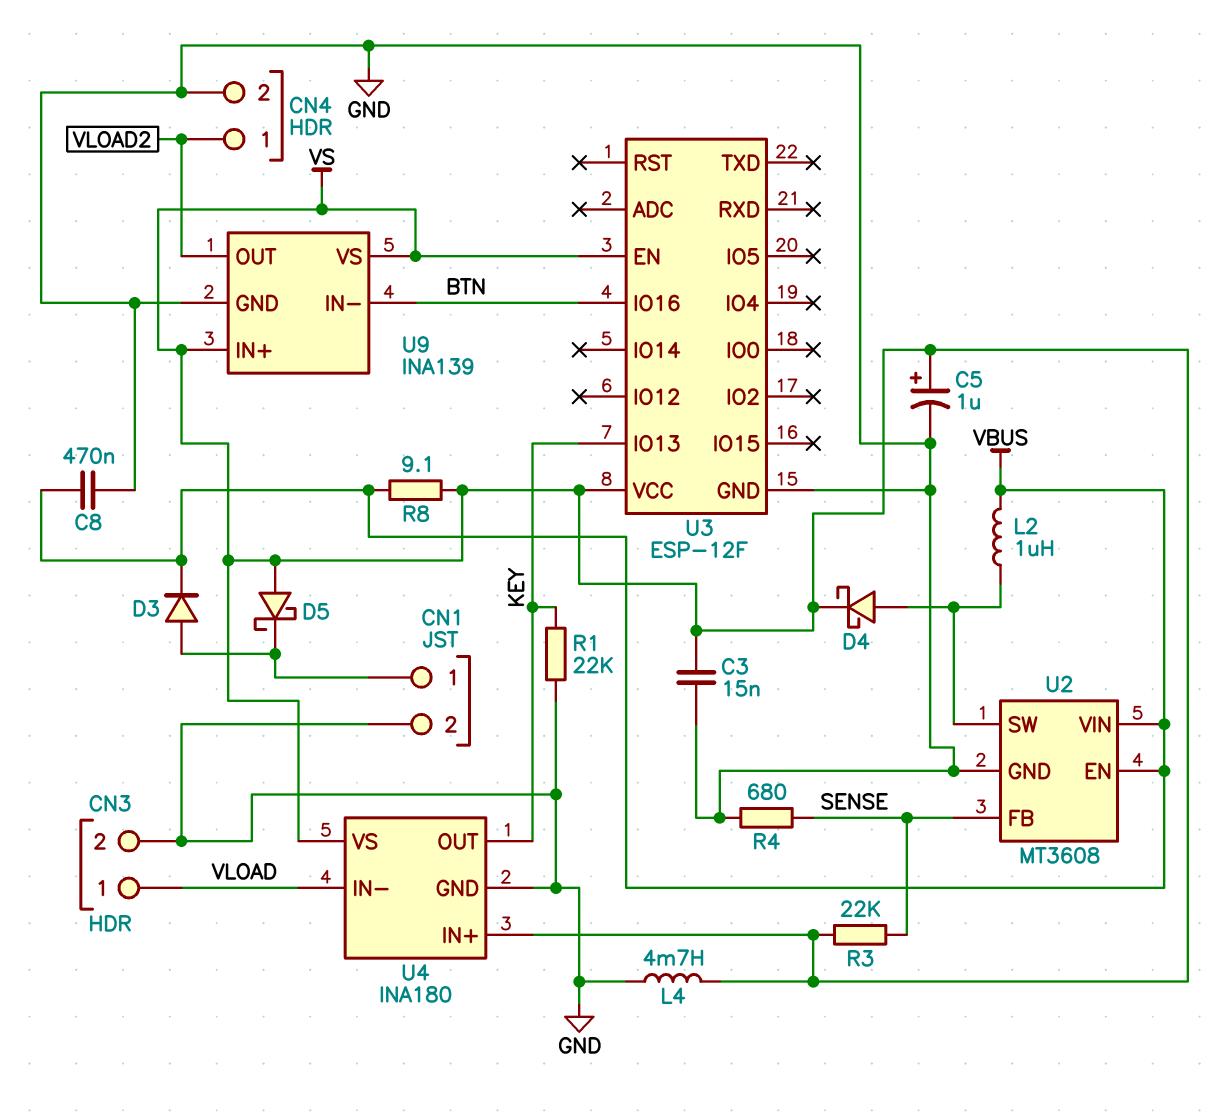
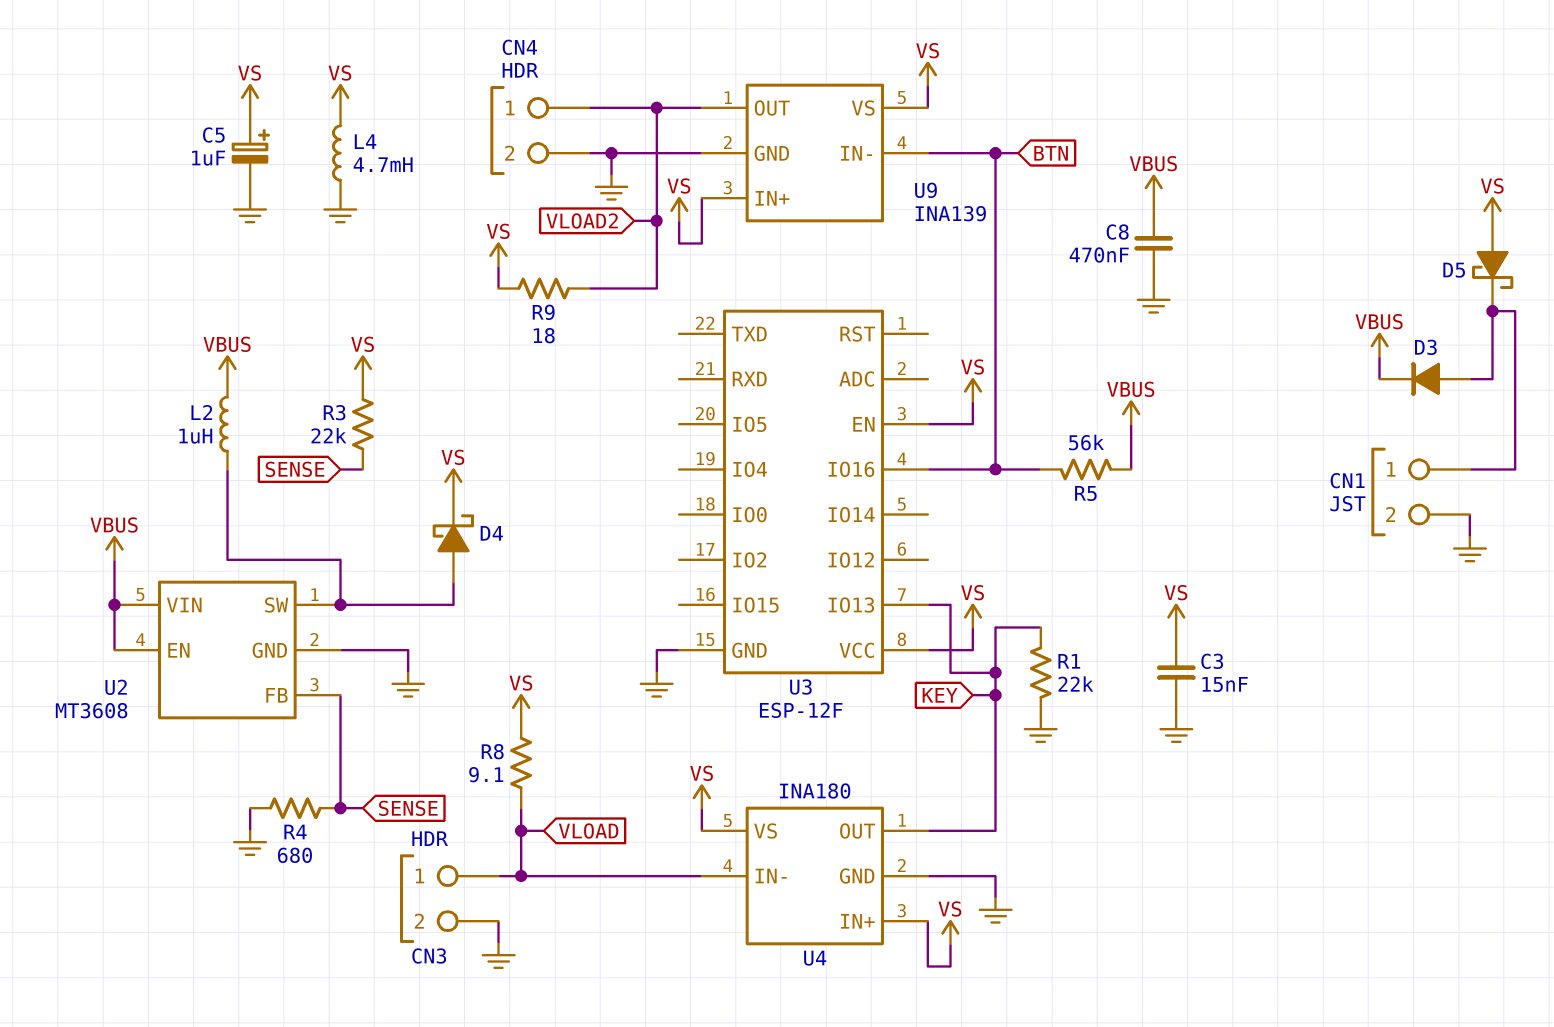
R5: none -> 56k (BTN, VBUS)
R8: 9.1 (VBUS, VS) -> 9.1 (VLOAD, VS)
R9: none -> 18 (VLOAD2, VS)

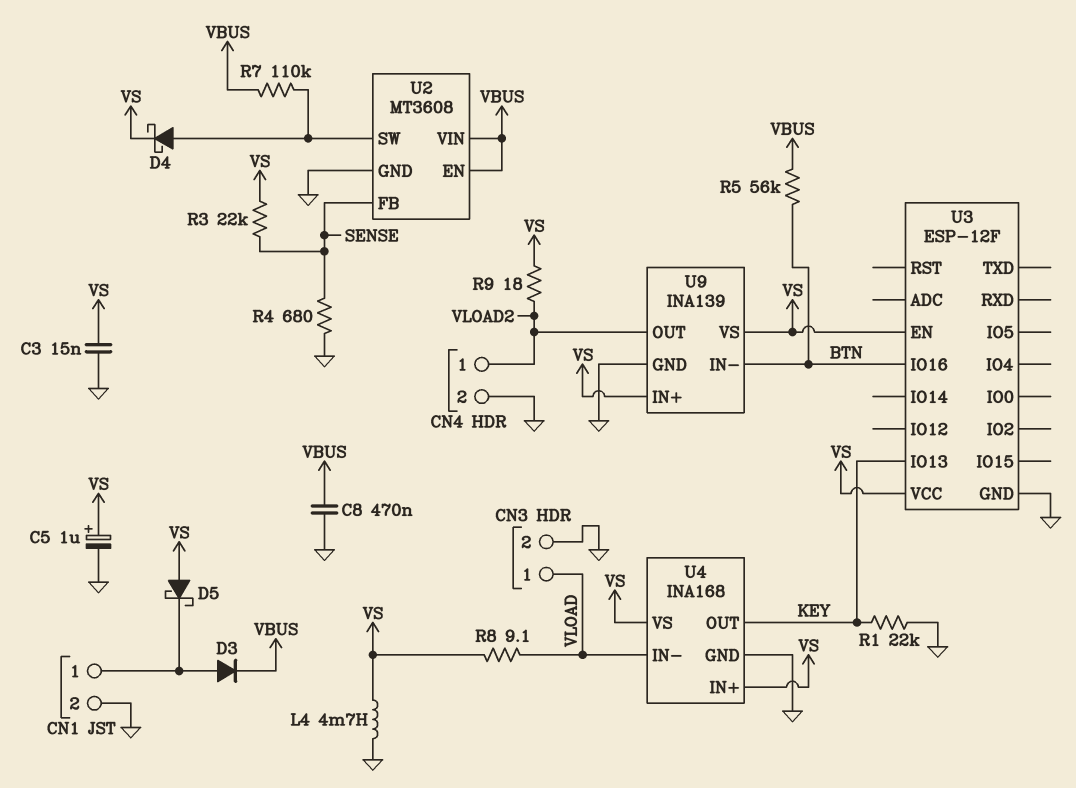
L2: 1uH (U2/SW, VBUS) -> none
R7: none -> 110k (U2/SW, VBUS)
U4: INA180 -> INA168

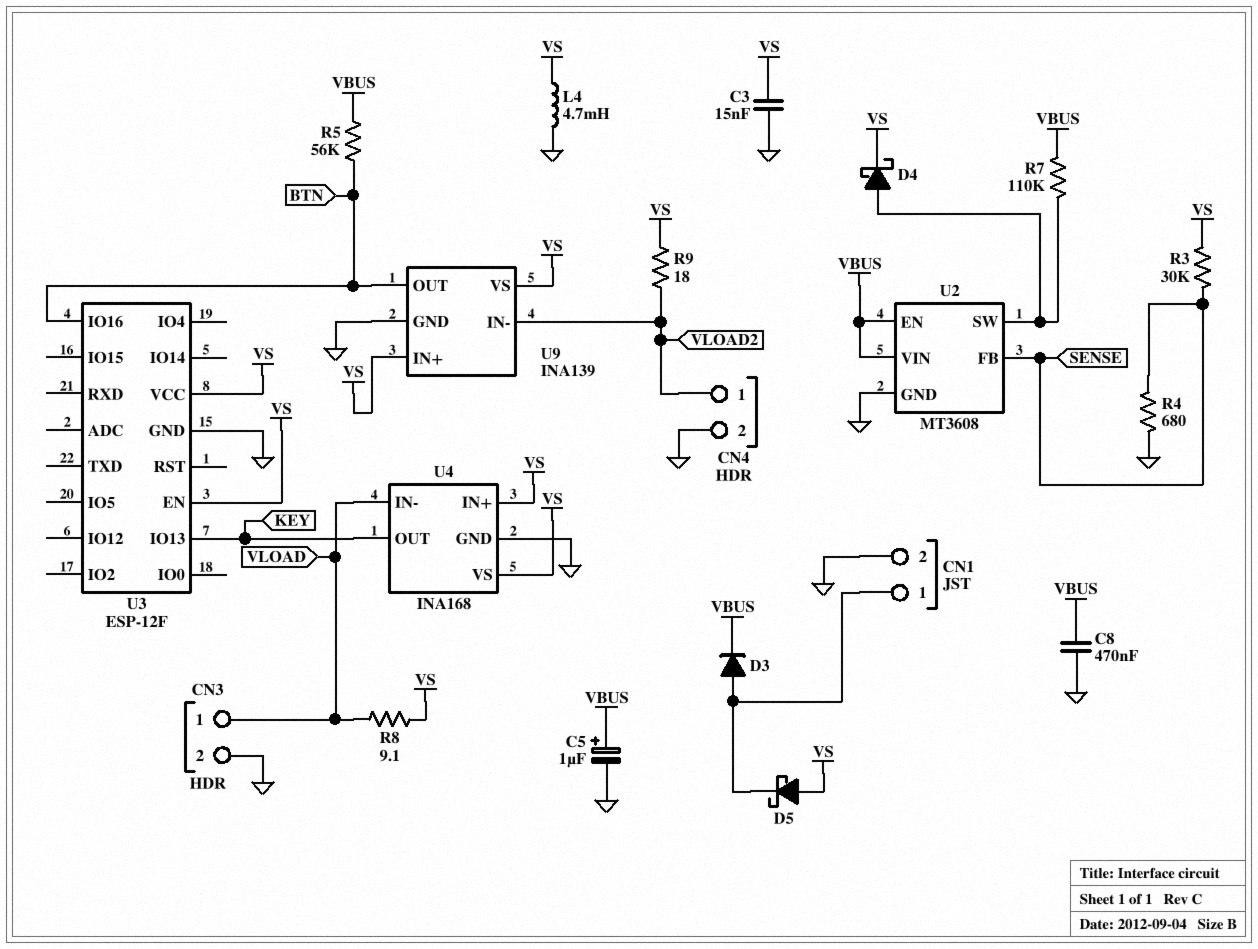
C5: 1uF (plus VS, minus GND) -> 1uF (plus VBUS, minus GND)
R1: 22k (GND, KEY) -> none
R3: 22k (SENSE, VS) -> 30k (SENSE, VS)
U9 pin IN-: BTN -> VLOAD2
U9 pin OUT: VLOAD2 -> BTN

